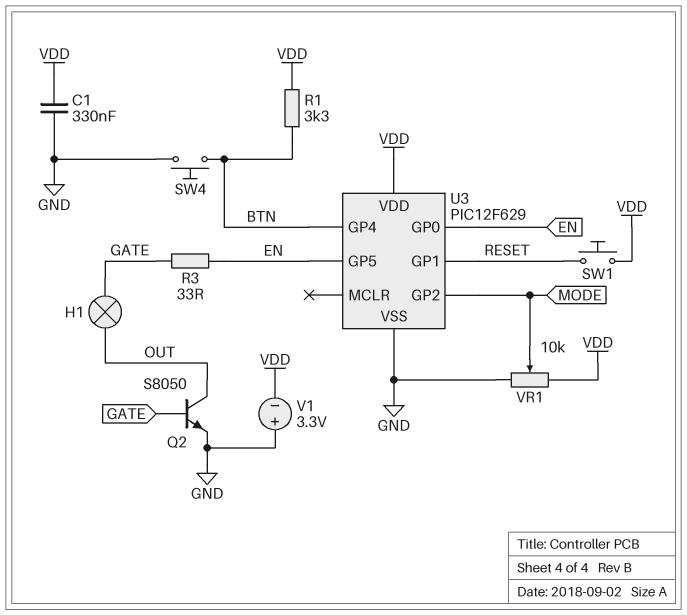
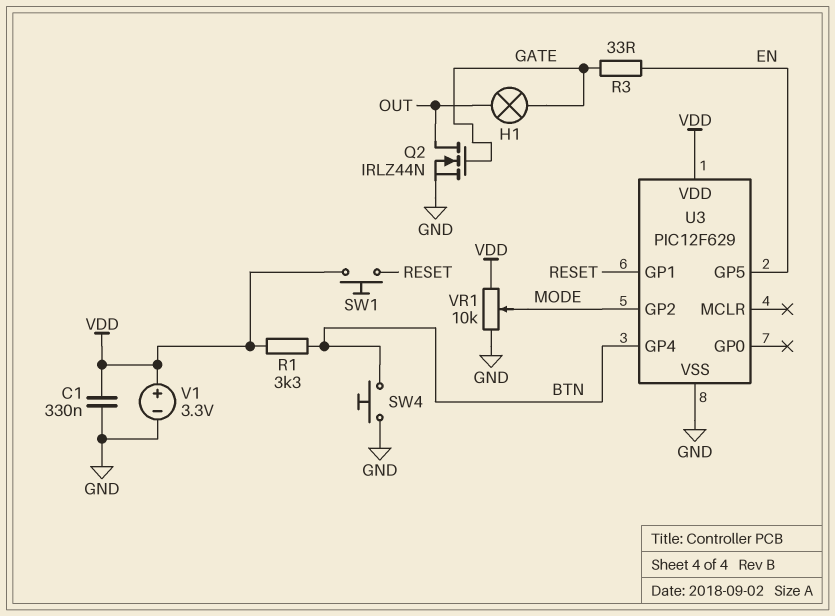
Q2: NPN S8050 (B GATE, C OUT, E GND) -> NMOS IRLZ44N (G GATE, D OUT, S GND)
U3 pin GP0: EN -> none
V1: 3.3V (plus GND, minus VDD) -> 3.3V (plus VDD, minus GND)

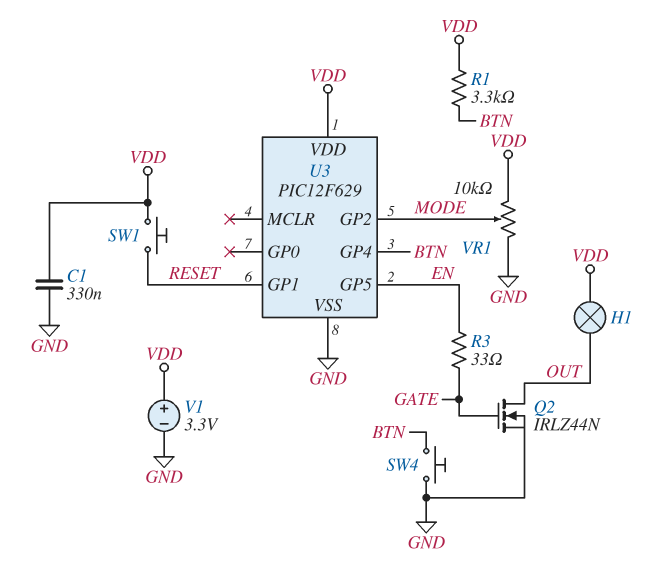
H1: lamp (GATE, OUT) -> lamp (OUT, VDD)

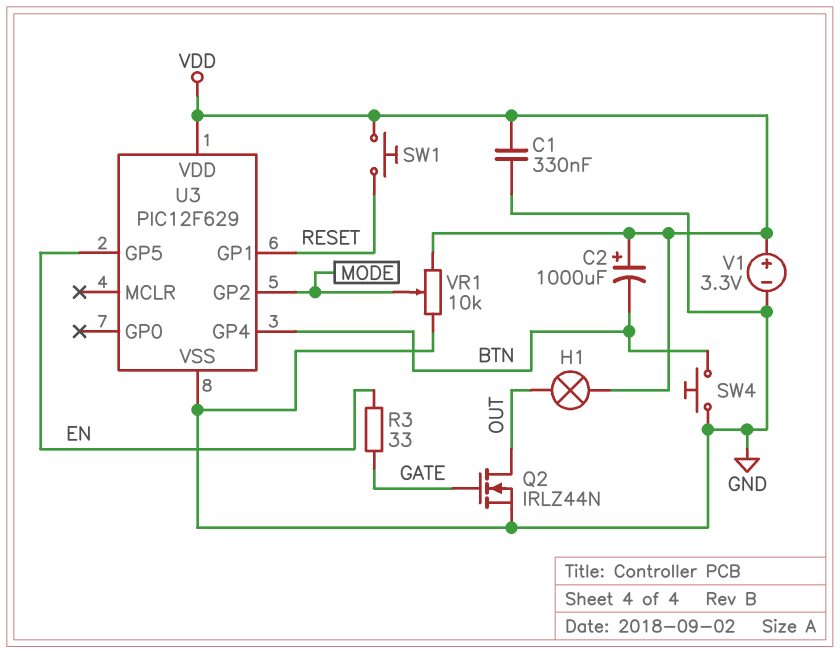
C2: none -> 1000uF (plus VDD, minus BTN)
R1: 3.3k (BTN, VDD) -> none

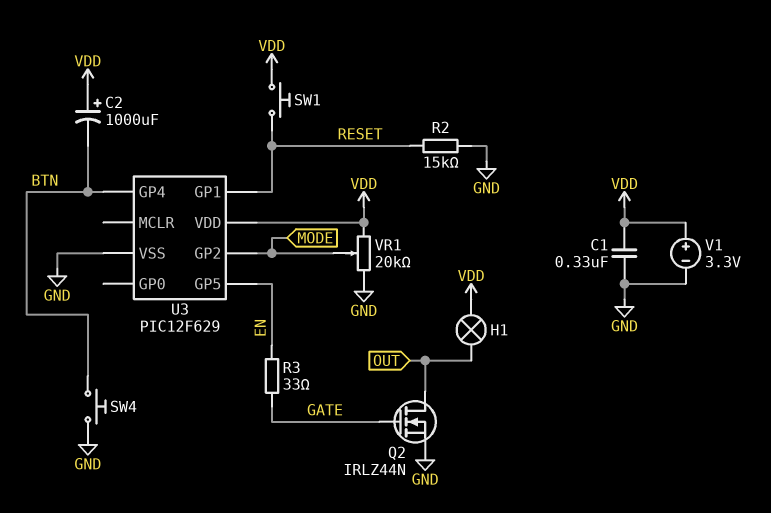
R2: none -> 15k (GND, RESET)
VR1: 10k (GND, VDD, wiper MODE) -> 20k (GND, VDD, wiper MODE)

